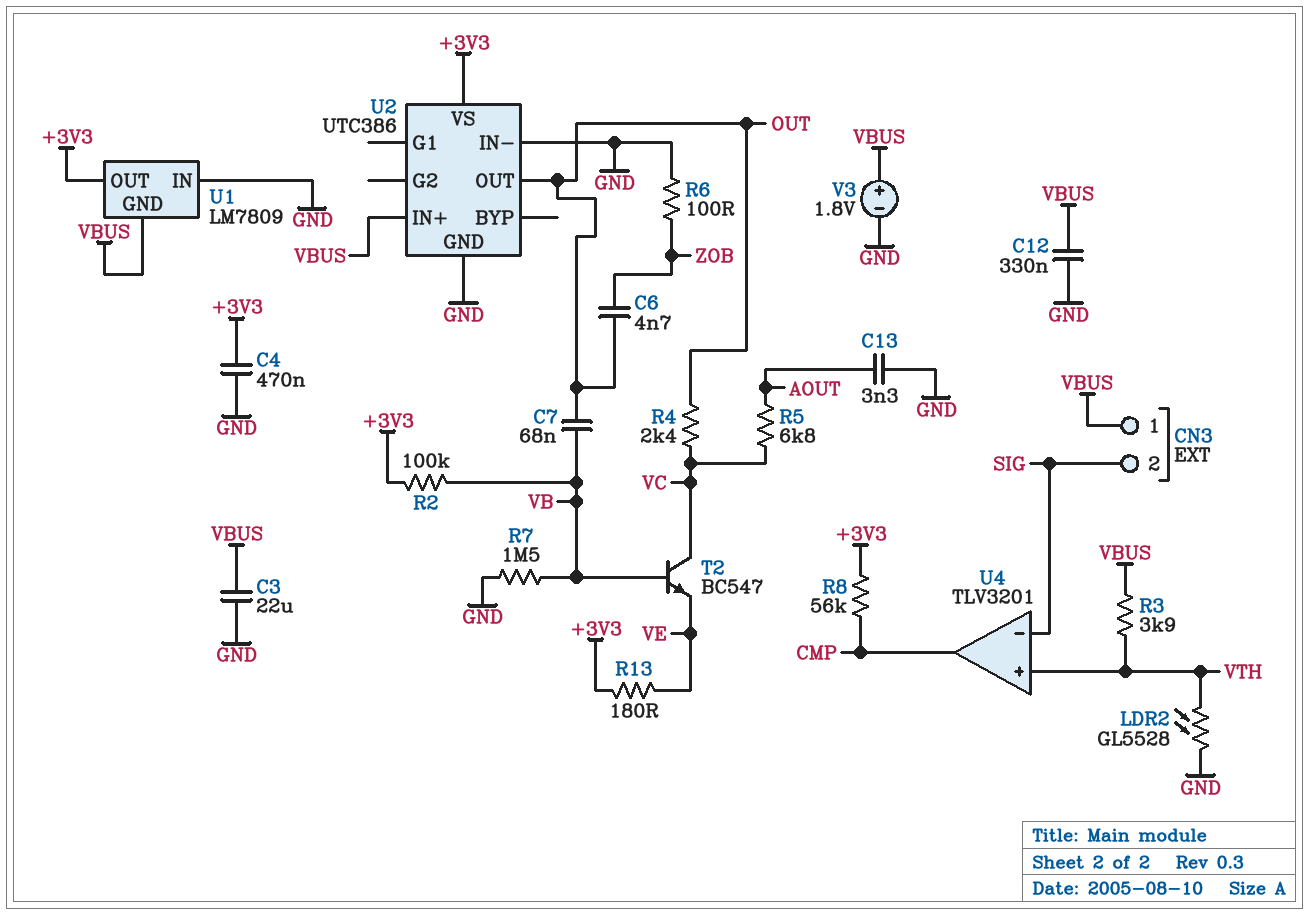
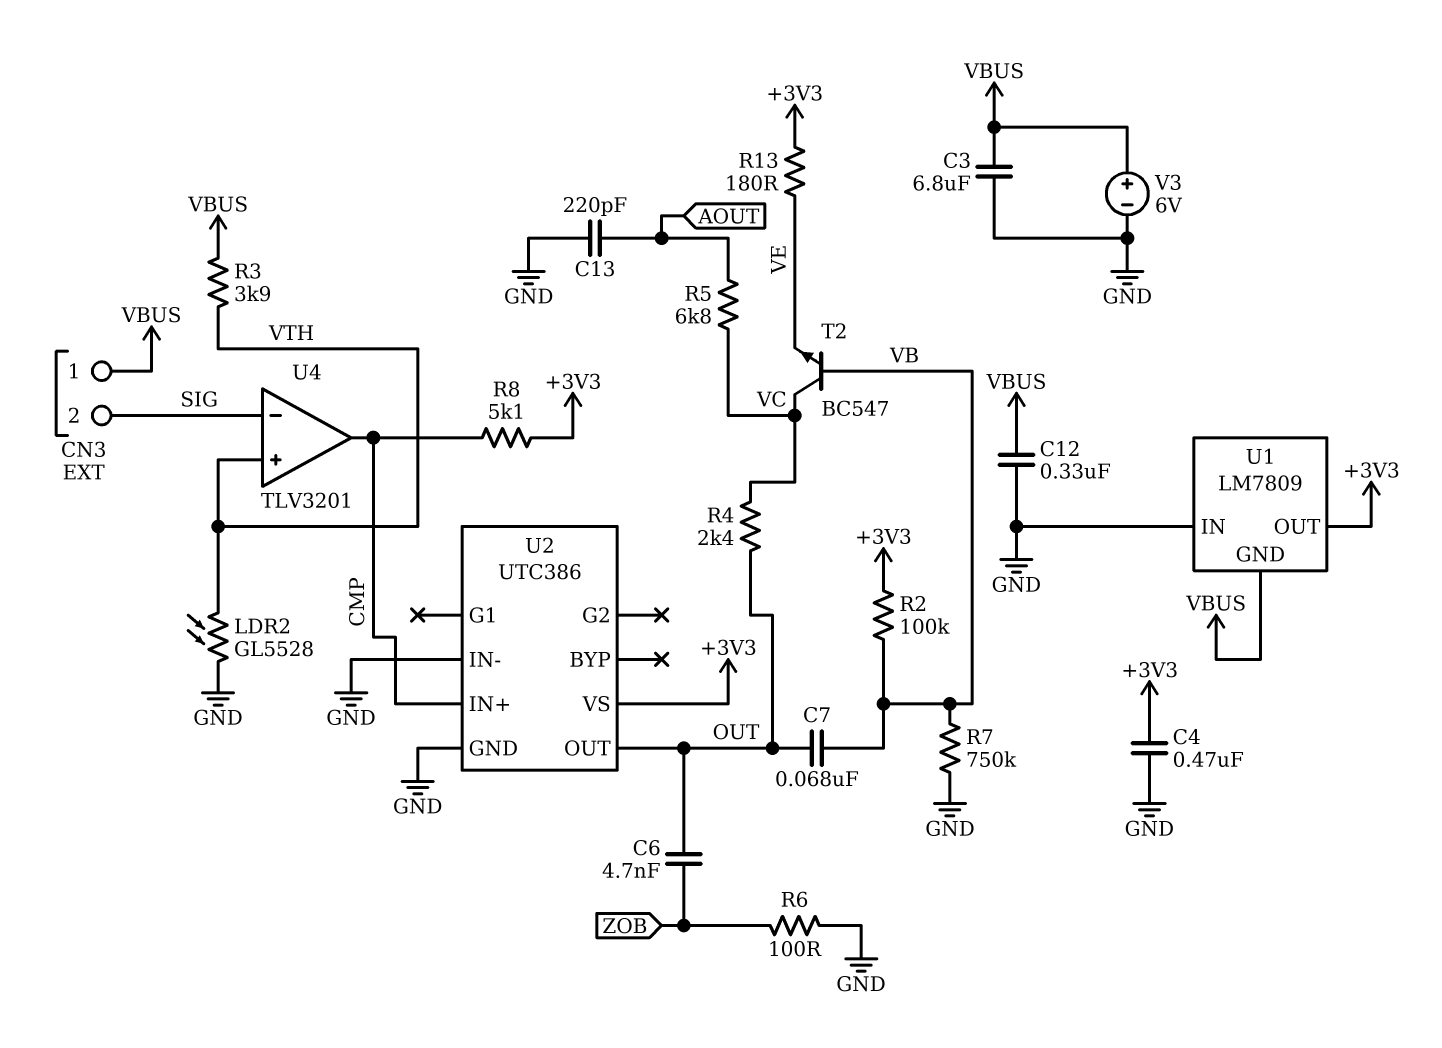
C3: 22uF (GND, VBUS) -> 6.8uF (GND, VBUS)
C13: 3.3nF (AOUT, GND) -> 220pF (AOUT, GND)
R7: 1.5M (GND, VB) -> 750k (GND, VB)
R8: 56k (+3V3, CMP) -> 5.1k (+3V3, CMP)
U2 pin IN+: VBUS -> CMP
V3: 1.8V (plus VBUS, minus GND) -> 6V (plus VBUS, minus GND)

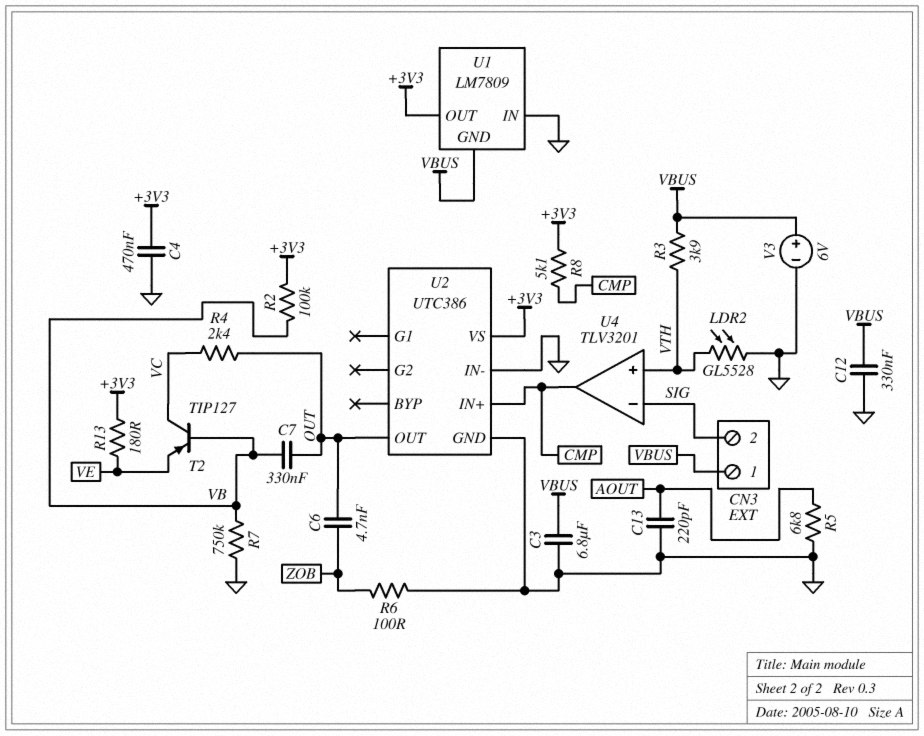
C7: 68nF (OUT, VB) -> 330nF (OUT, VB)
R5: 6.8k (AOUT, VC) -> 6.8k (AOUT, GND)
T2: NPN BC547 (B VB, C VC, E VE) -> PNP TIP127 (B VB, C VC, E VE)

